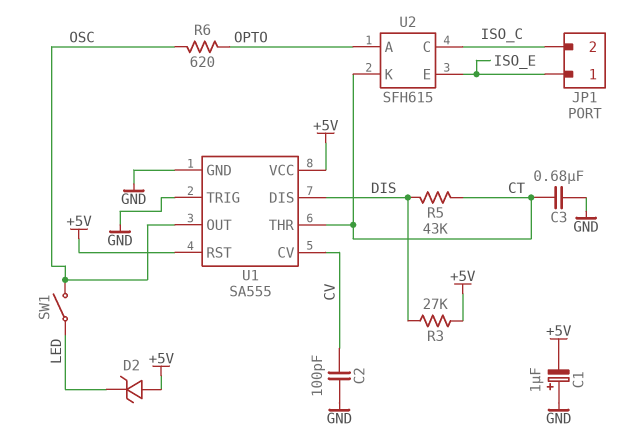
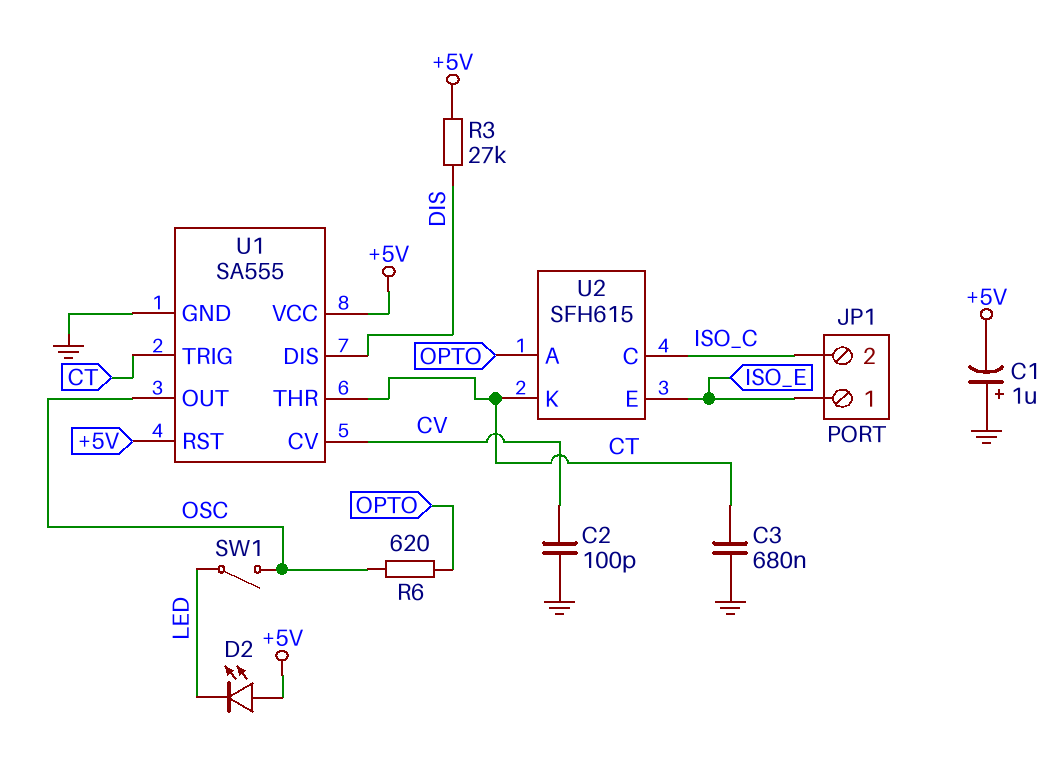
D2: zener (A +5V, K LED) -> LED (A +5V, K LED)
R5: 43k (CT, DIS) -> none
U1 pin TRIG: GND -> CT

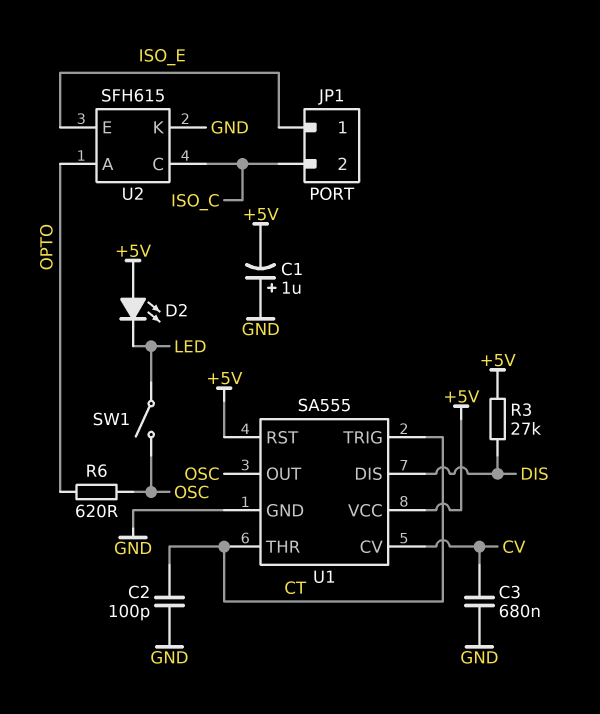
C2: 100pF (CV, GND) -> 100pF (CT, GND)
C3: 680nF (CT, GND) -> 680nF (CV, GND)
U2 pin K: CT -> GND

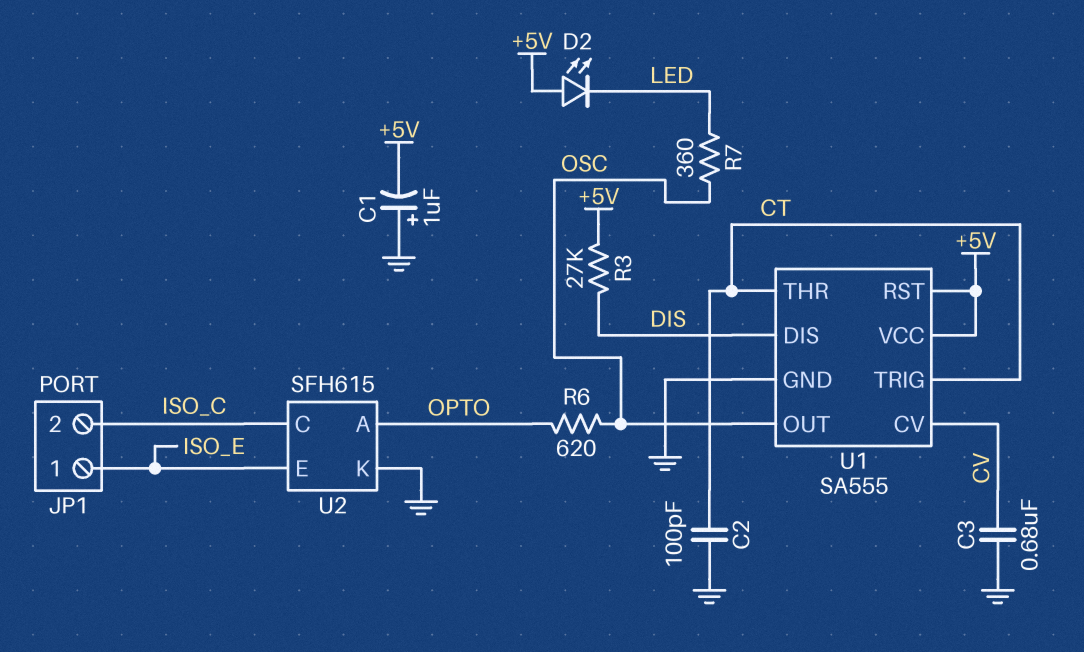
R7: none -> 360 (LED, OSC)
SW1: switch (LED, OSC) -> none

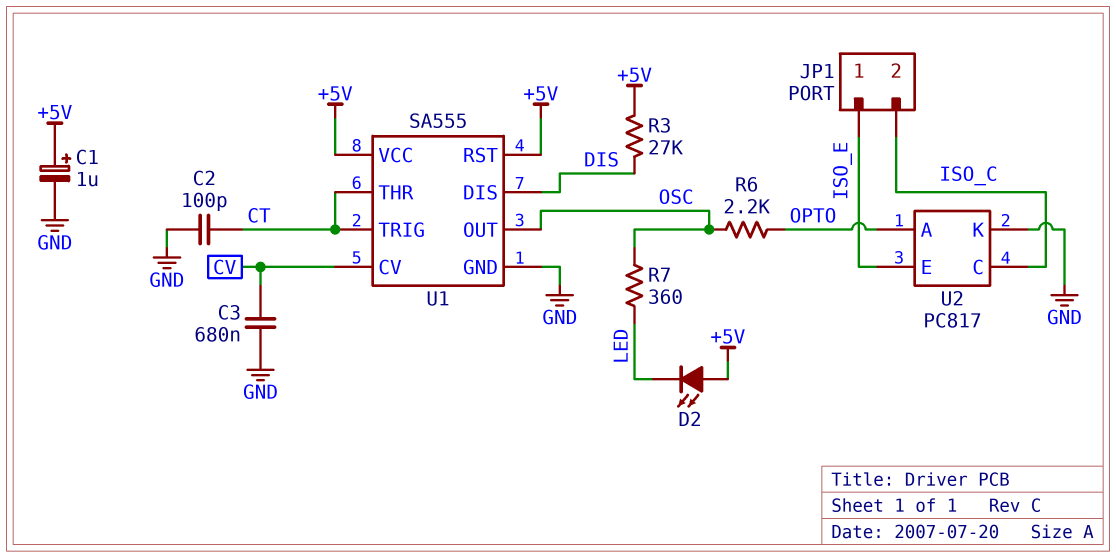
C1: 1uF (plus GND, minus +5V) -> 1uF (plus +5V, minus GND)
R6: 620 (OPTO, OSC) -> 2.2k (OPTO, OSC)
U2: SFH615 -> PC817

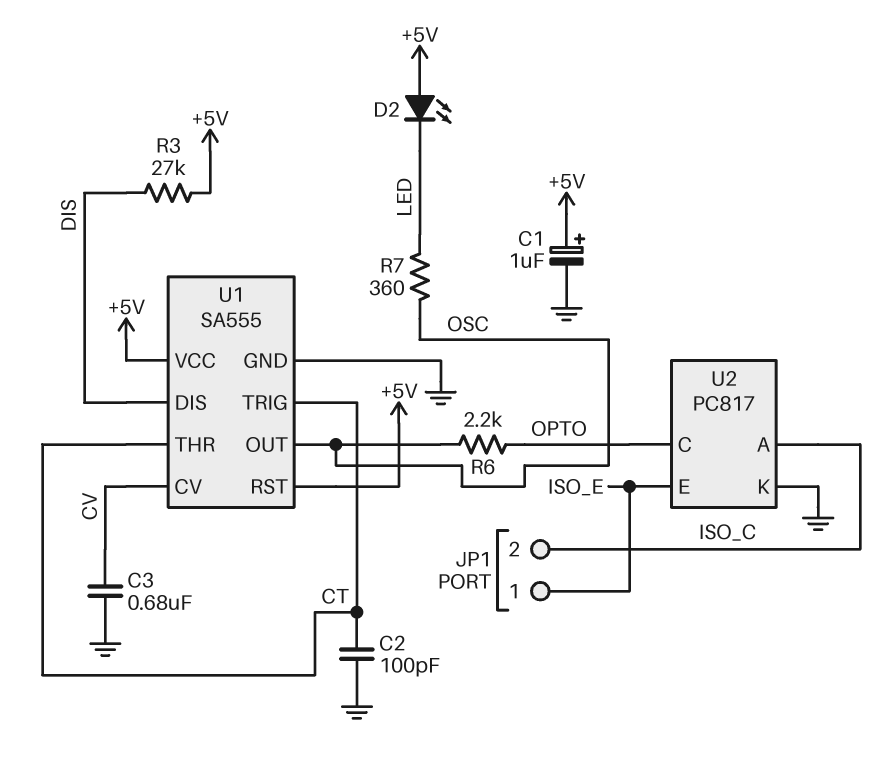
U2 pin A: OPTO -> ISO_C
U2 pin C: ISO_C -> OPTO

